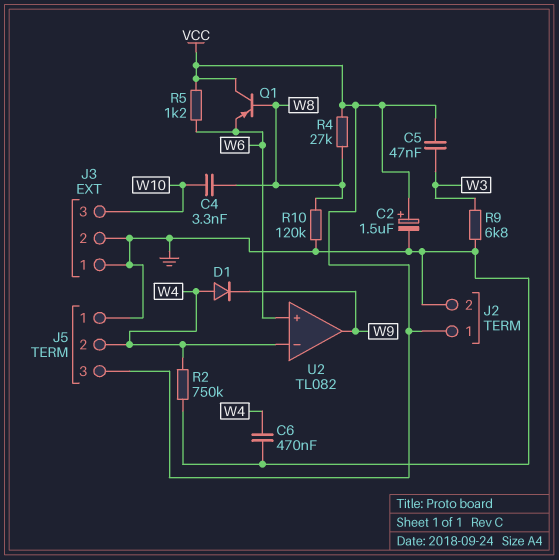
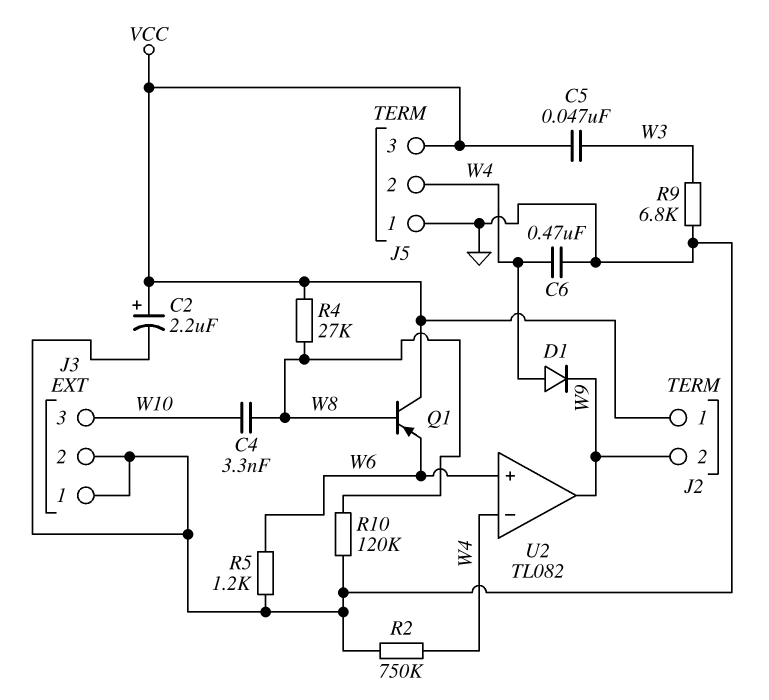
C2: 1.5uF (plus VCC, minus GND) -> 2.2uF (plus VCC, minus GND)
J2 pin 2: GND -> W9
R5: 1.2k (VCC, W6) -> 1.2k (GND, W6)

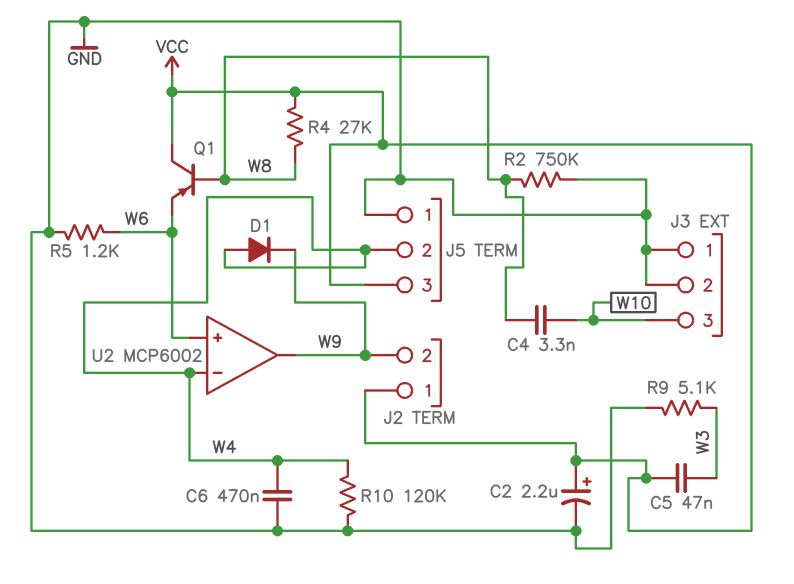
R2: 750k (GND, W4) -> 750k (GND, W8)
R9: 6.8k (GND, W3) -> 5.1k (GND, W3)
R10: 120k (GND, W8) -> 120k (GND, W4)
U2: TL082 -> MCP6002

